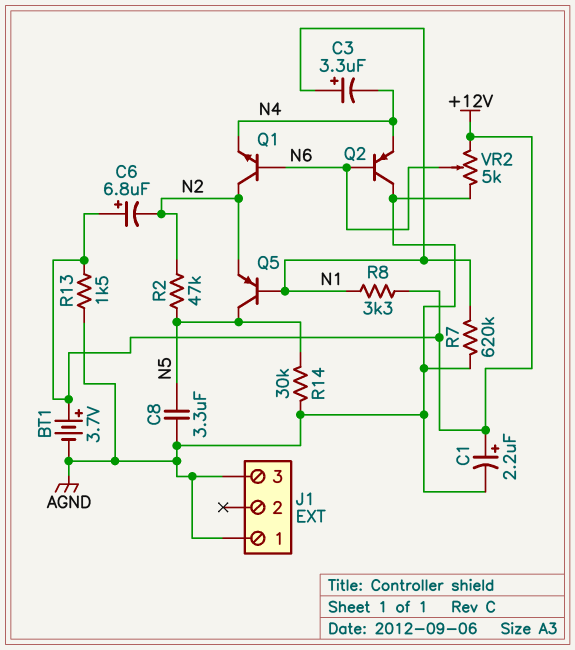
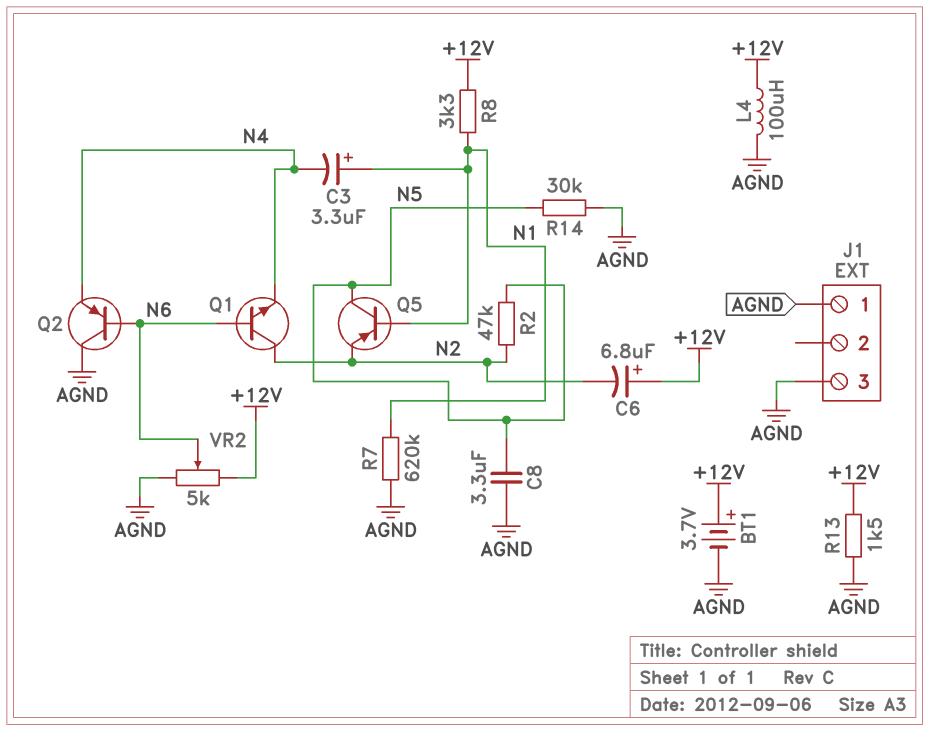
C1: 2.2uF (plus +12V, minus AGND) -> none
L4: none -> 100uH (+12V, AGND)

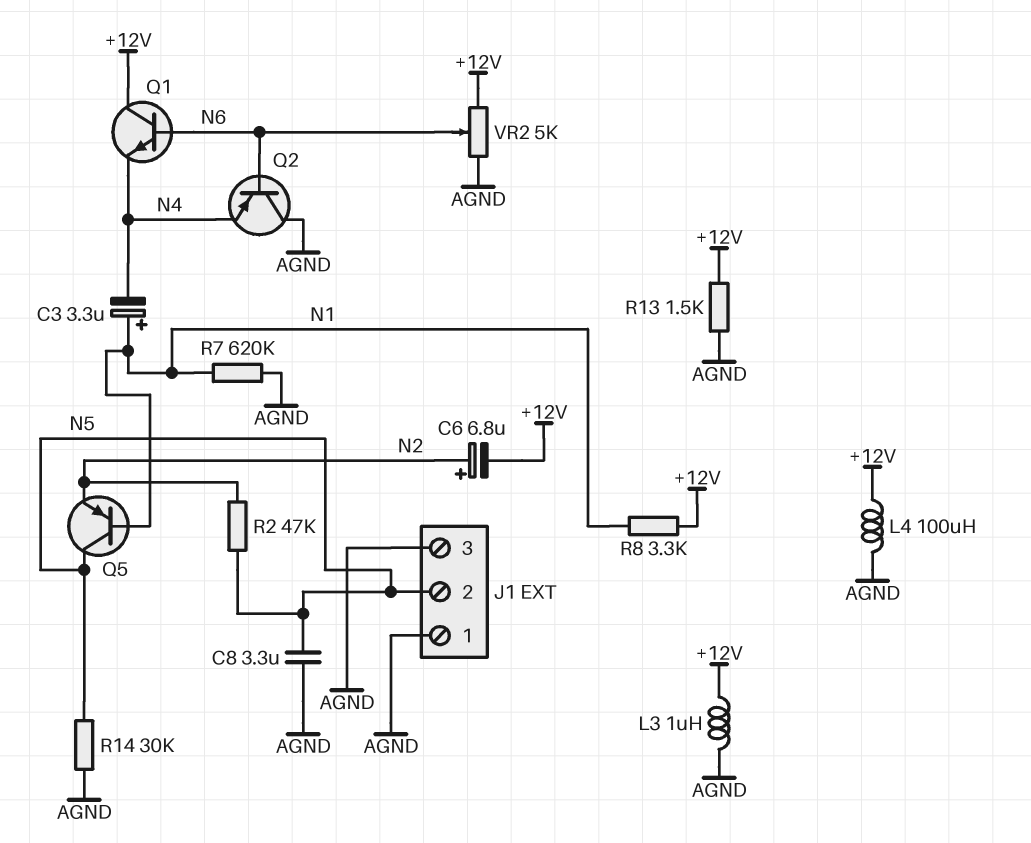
BT1: 3.7V (plus +12V, minus AGND) -> none
C6: 6.8uF (plus +12V, minus N2) -> 6.8uF (plus N2, minus +12V)
J1 pin 2: none -> N5
L3: none -> 1uH (+12V, AGND)
Q1: NPN (B N6, C N2, E N4) -> NPN (B N6, C +12V, E N4)

